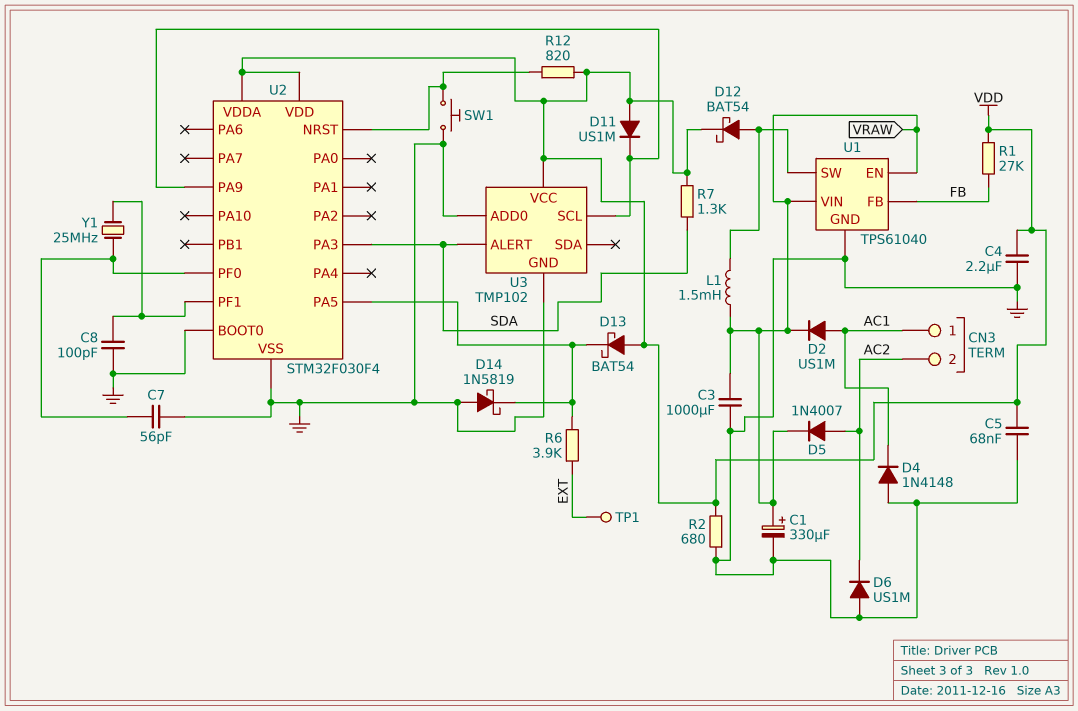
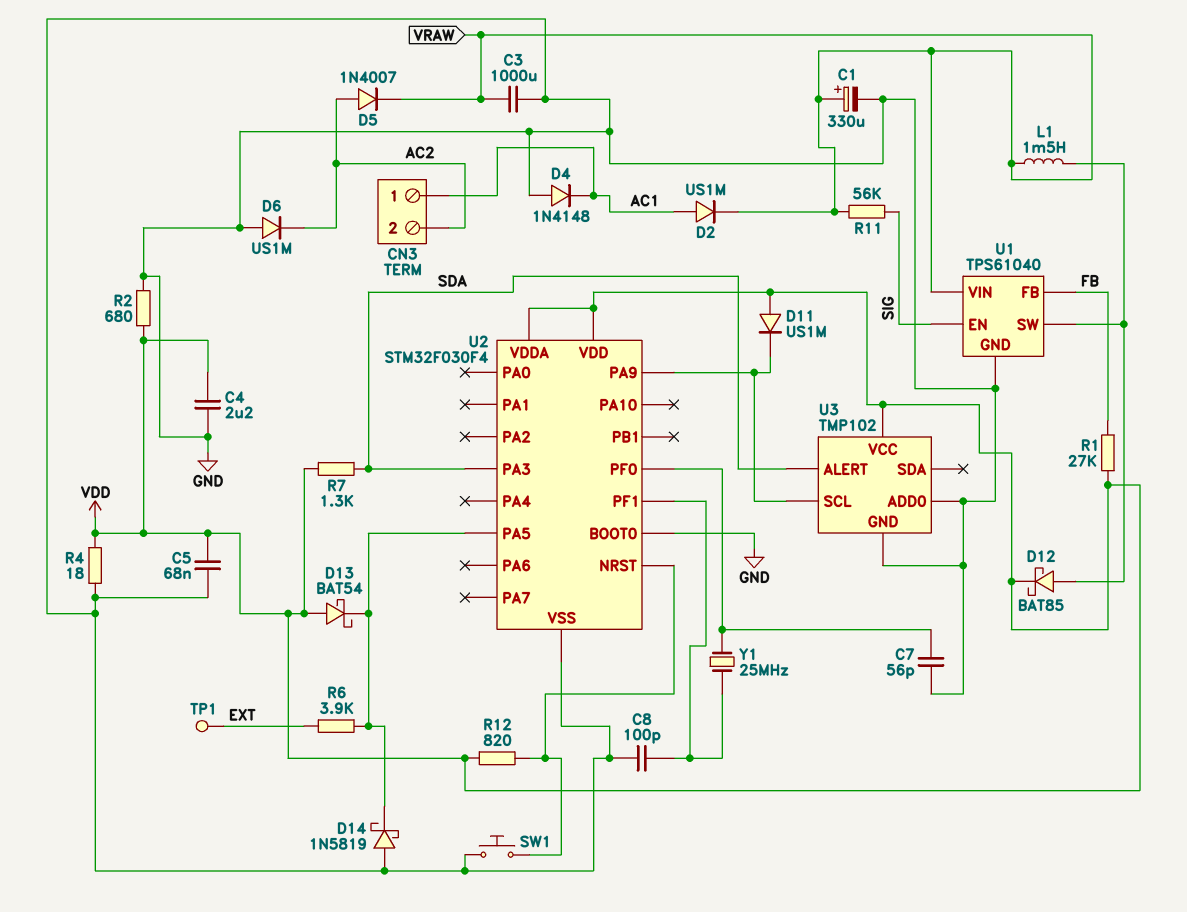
D12: schottky BAT54 (A U1/SW, K VDD) -> schottky BAT85 (A U1/SW, K VDD)
R4: none -> 18 (GND, VDD)
R11: none -> 56k (SIG, VRAW)
U1 pin EN: VRAW -> SIG

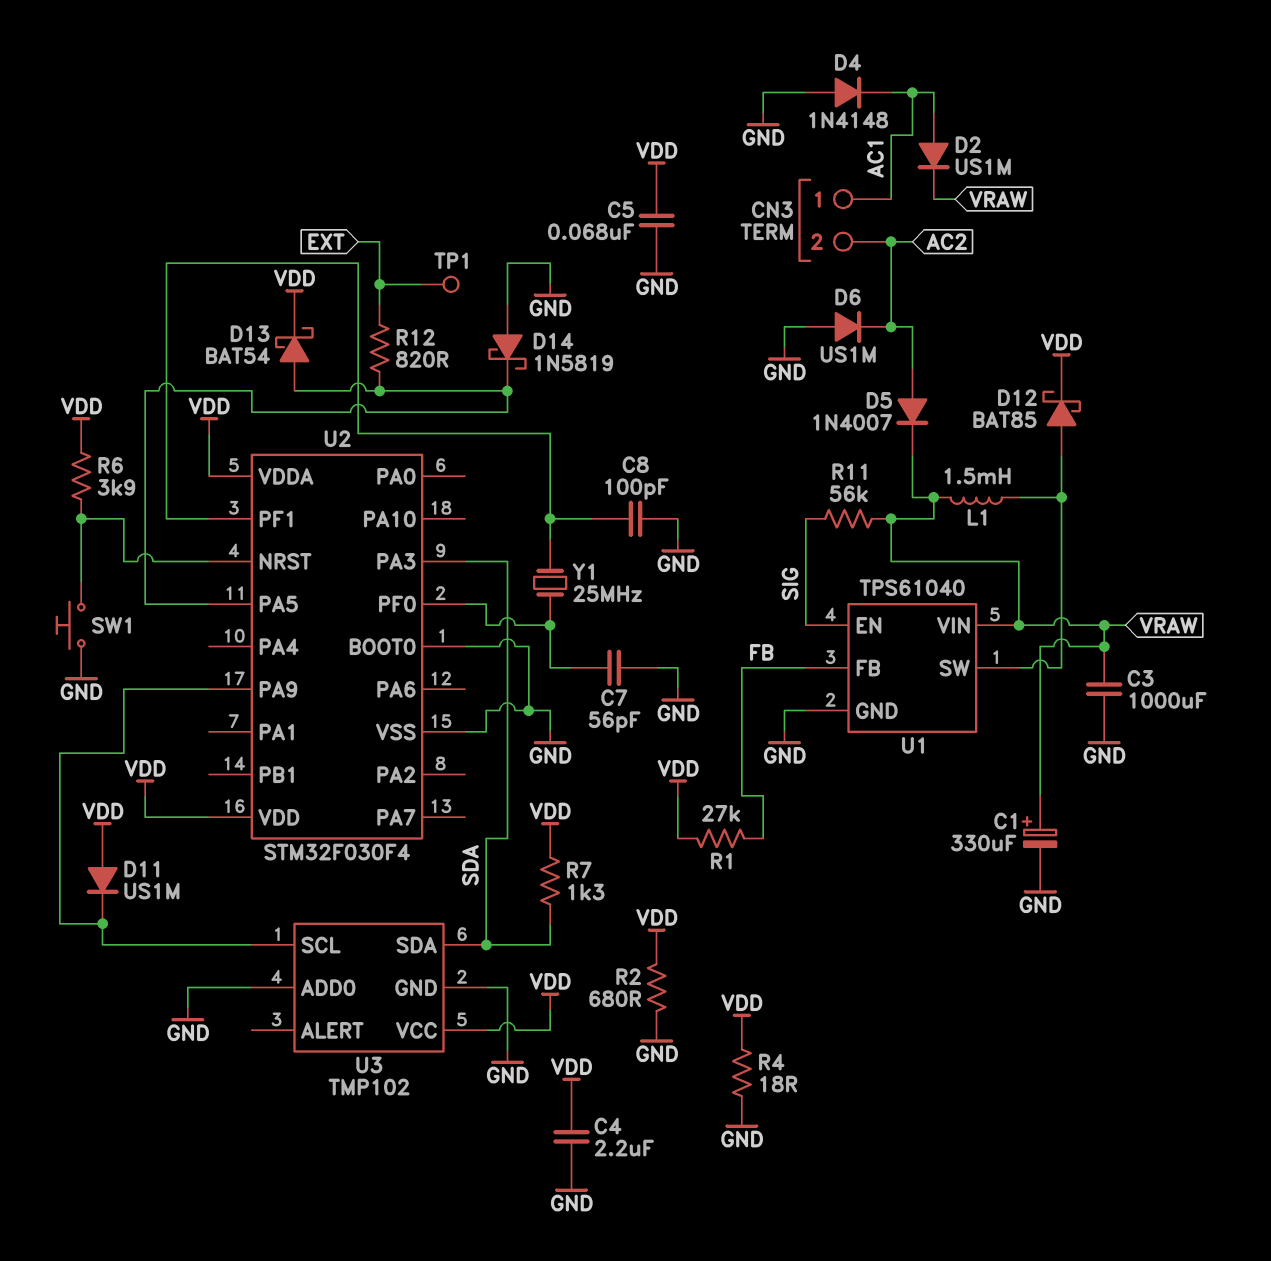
D13: schottky BAT54 (A VDD, K U2/PA5) -> schottky BAT54 (A U2/PA5, K VDD)
R6: 3.9k (EXT, U2/PA5) -> 3.9k (U2/NRST, VDD)
R12: 820 (U2/NRST, VDD) -> 820 (EXT, U2/PA5)
U3 pin ALERT: SDA -> none
U3 pin SDA: none -> SDA

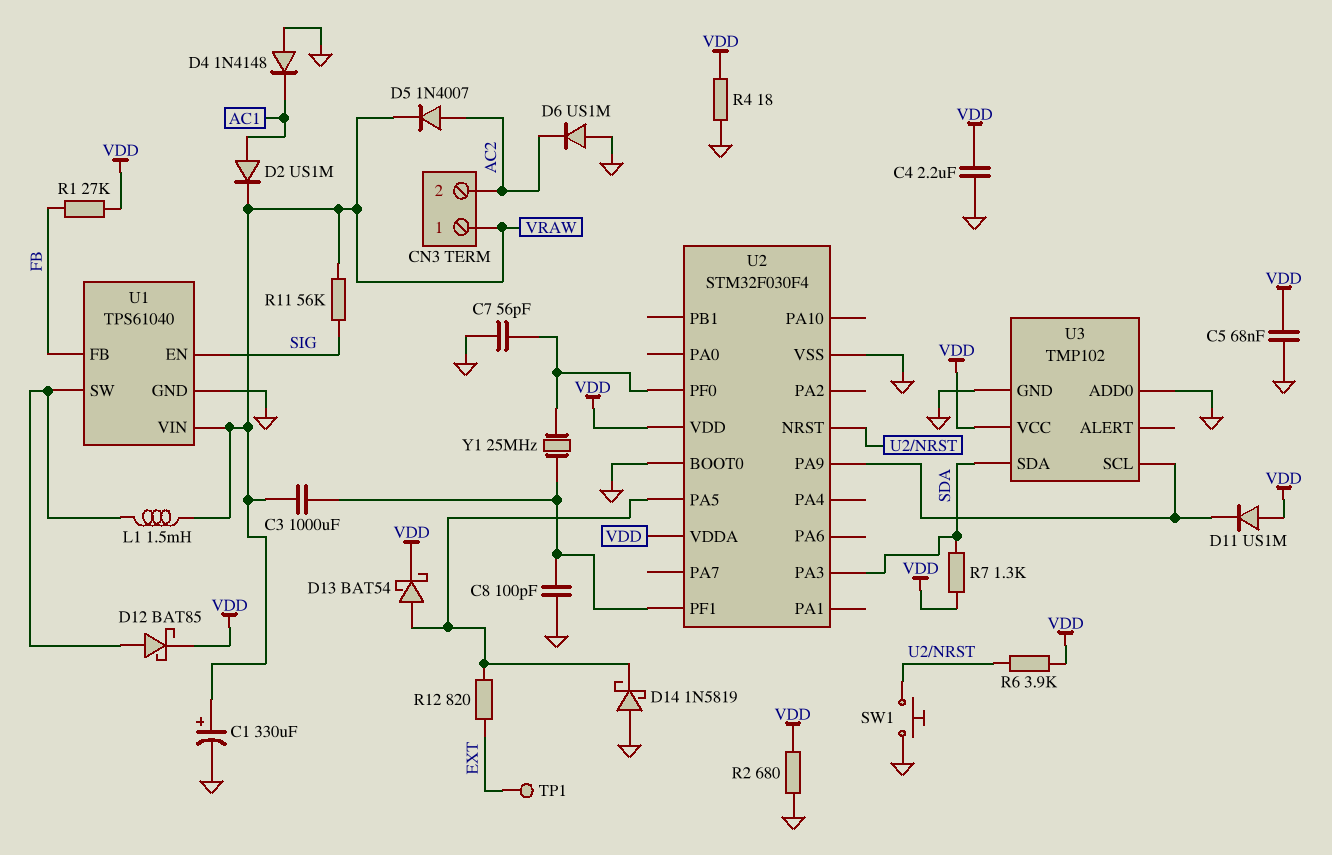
C3: 1000uF (GND, VRAW) -> 1000uF (U2/PF1, VRAW)
CN3 pin 1: AC1 -> VRAW

